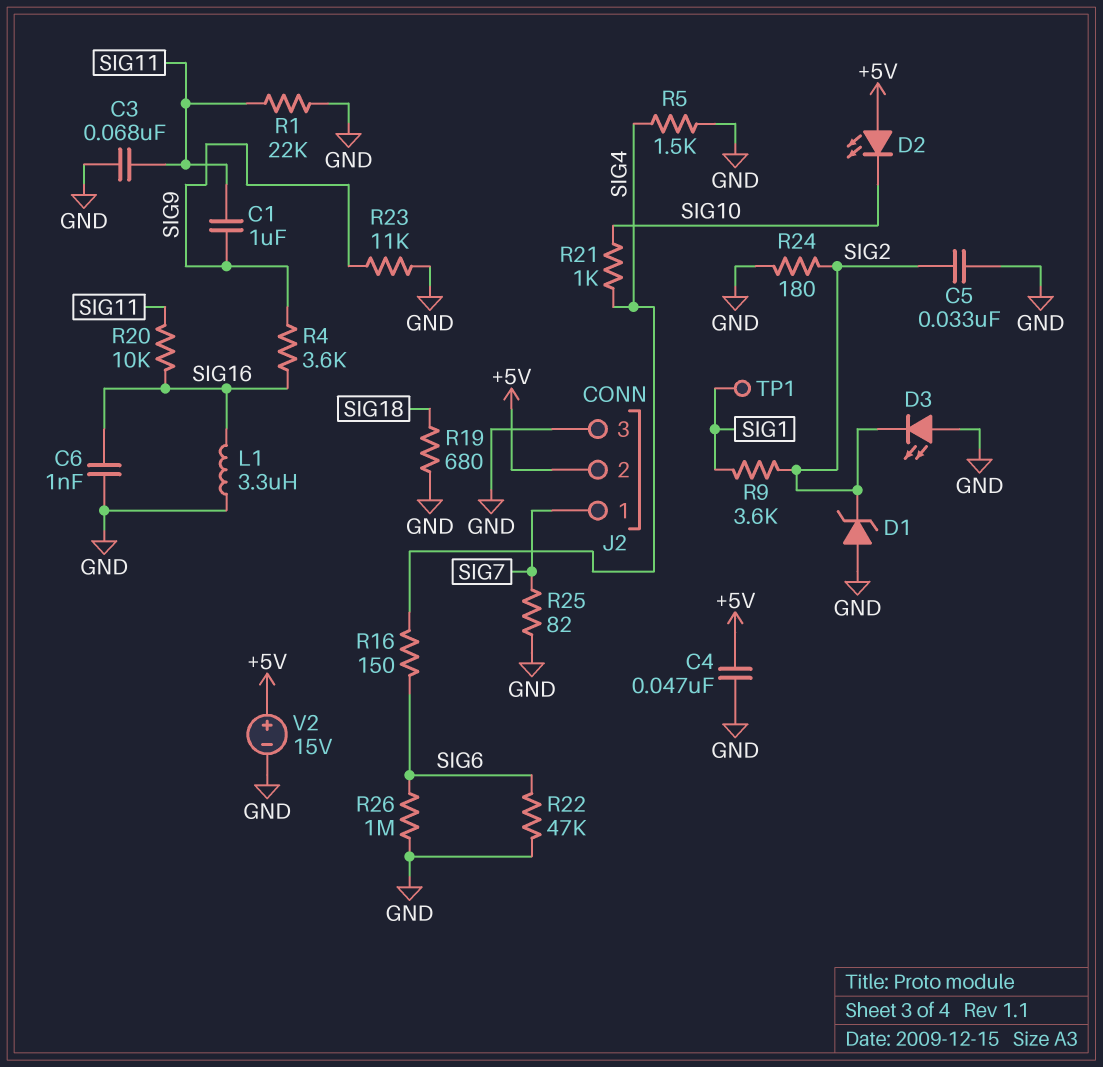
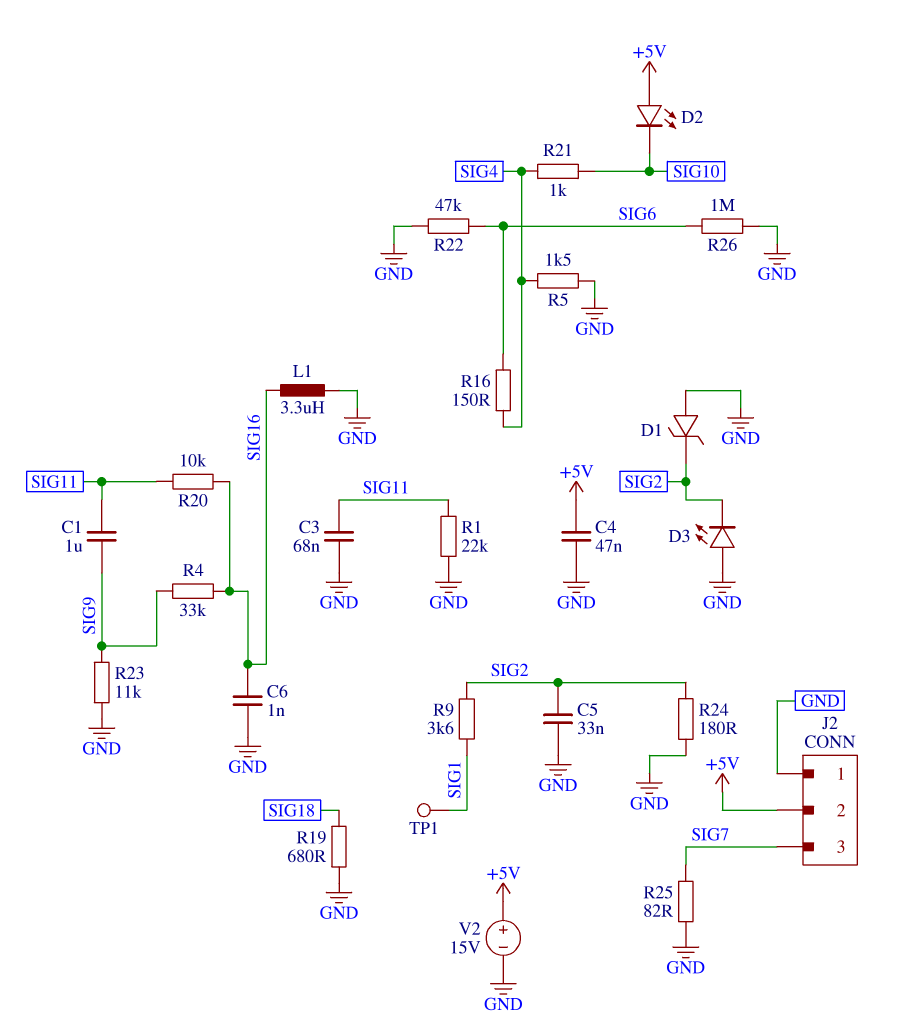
J2 pin 1: SIG7 -> GND
J2 pin 3: GND -> SIG7
R4: 3.6k (SIG9, SIG16) -> 33k (SIG9, SIG16)

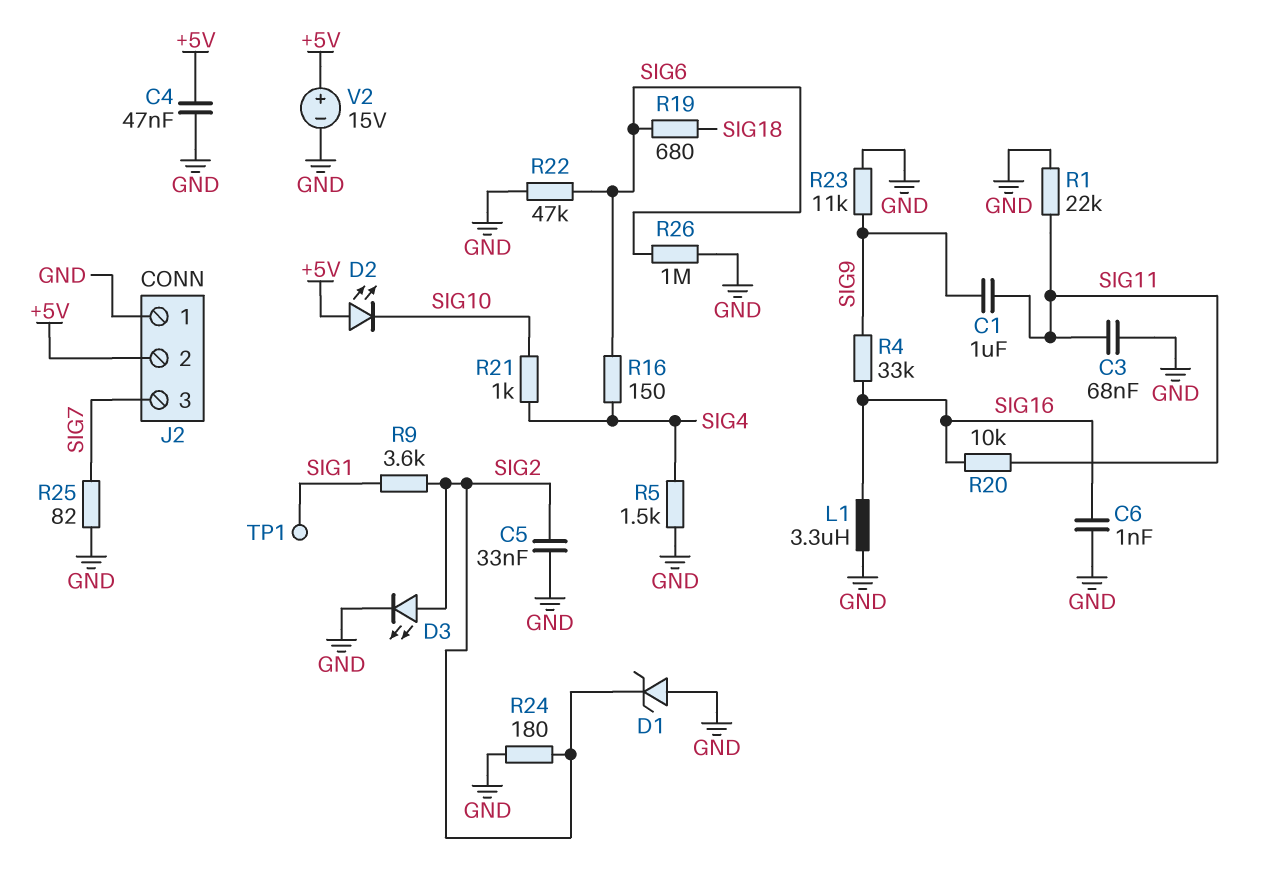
D3: LED (A GND, K SIG2) -> LED (A SIG2, K GND)
R19: 680 (GND, SIG18) -> 680 (SIG6, SIG18)

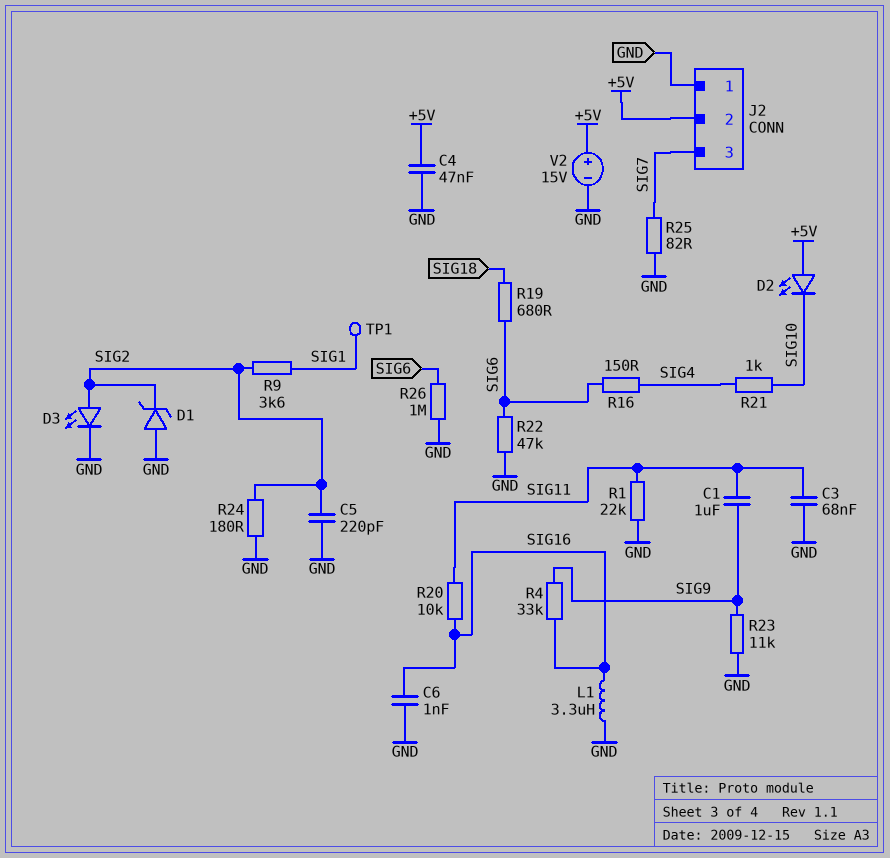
C5: 33nF (GND, SIG2) -> 220pF (GND, SIG2)
R5: 1.5k (GND, SIG4) -> none

